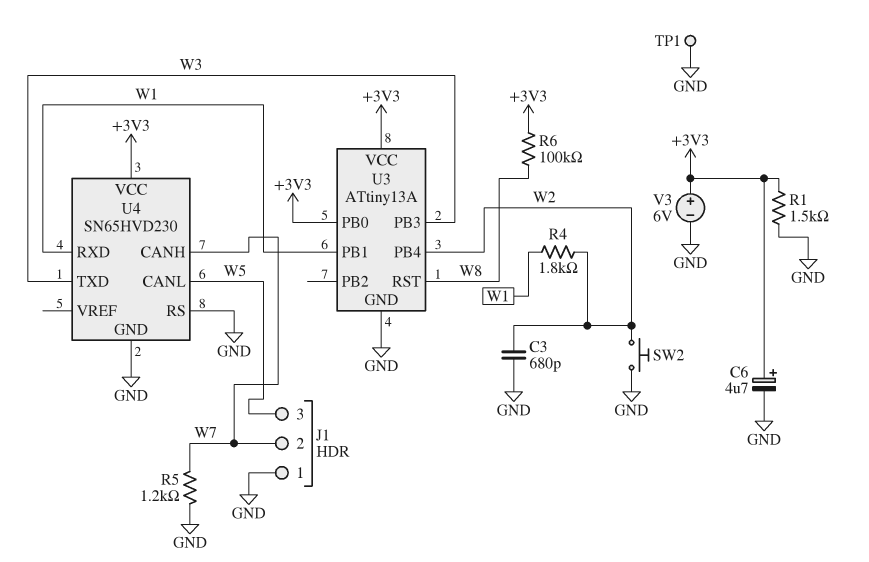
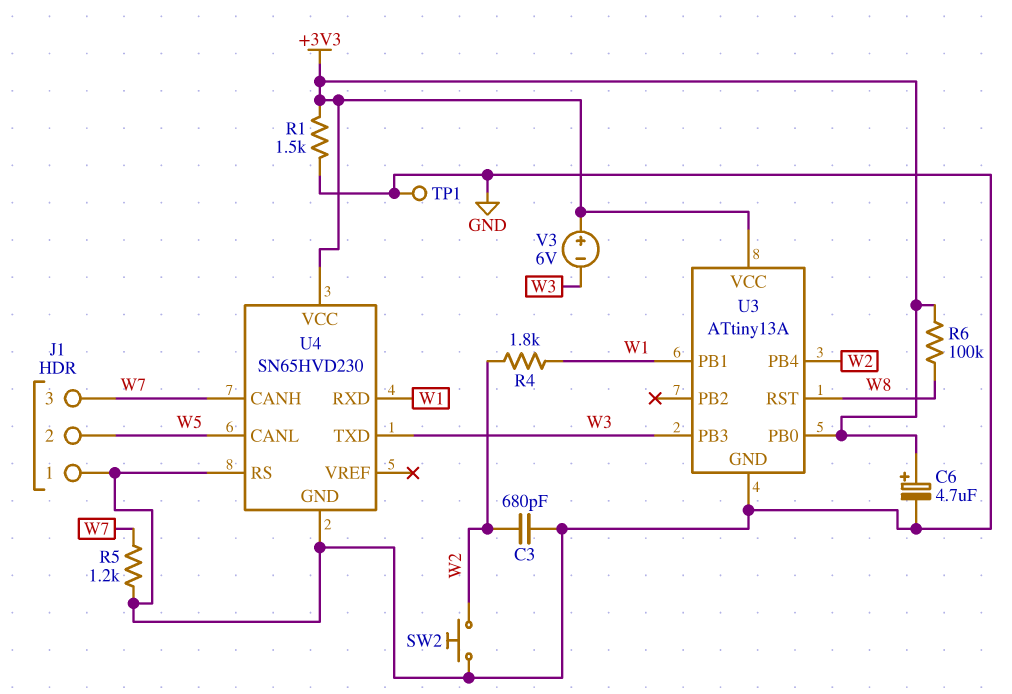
J1 pin 2: W7 -> W5
J1 pin 3: W5 -> W7
V3: 6V (plus +3V3, minus GND) -> 6V (plus +3V3, minus W3)

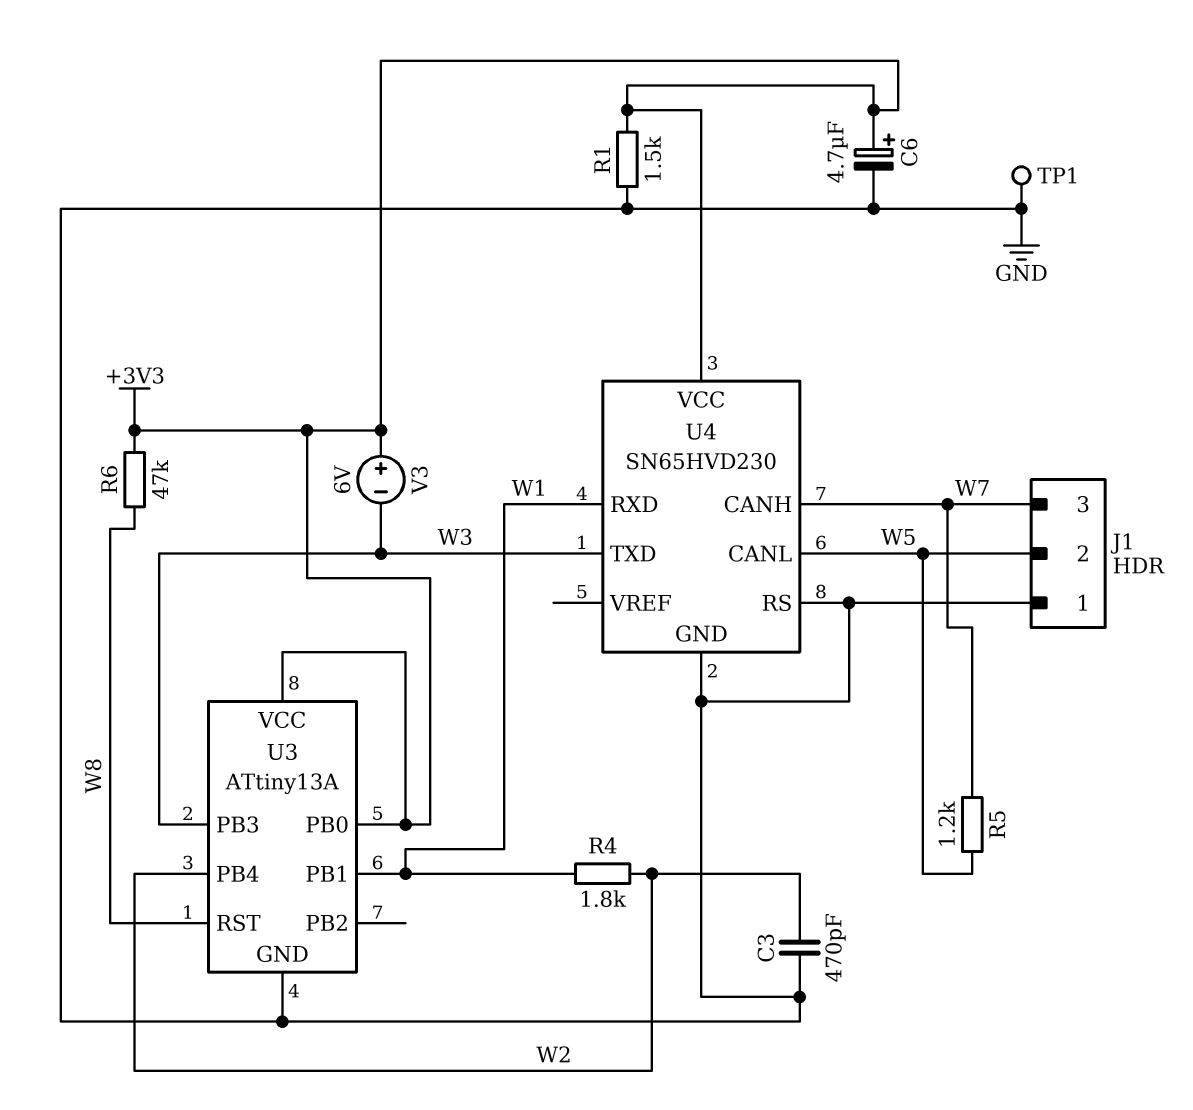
C3: 680pF (GND, W2) -> 470pF (GND, W2)
R5: 1.2k (GND, W7) -> 1.2k (W5, W7)
R6: 100k (+3V3, W8) -> 47k (+3V3, W8)
SW2: button (GND, W2) -> none

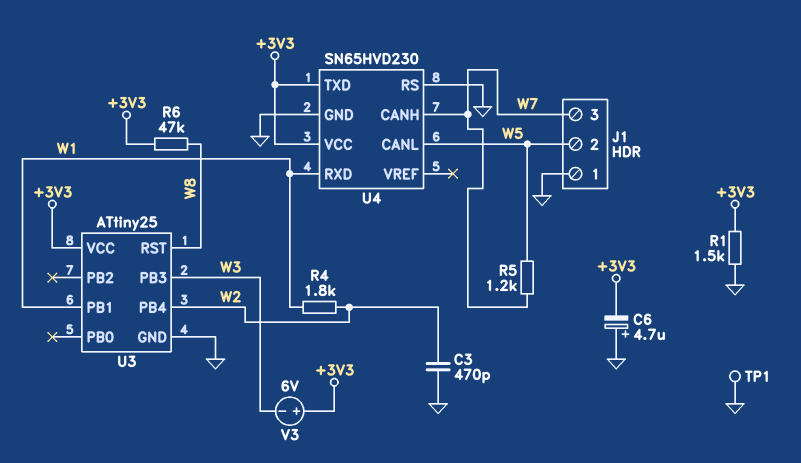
C6: 4.7uF (plus +3V3, minus GND) -> 4.7uF (plus GND, minus +3V3)
U3: ATtiny13A -> ATtiny25
U3 pin PB0: +3V3 -> none
U4 pin TXD: W3 -> +3V3

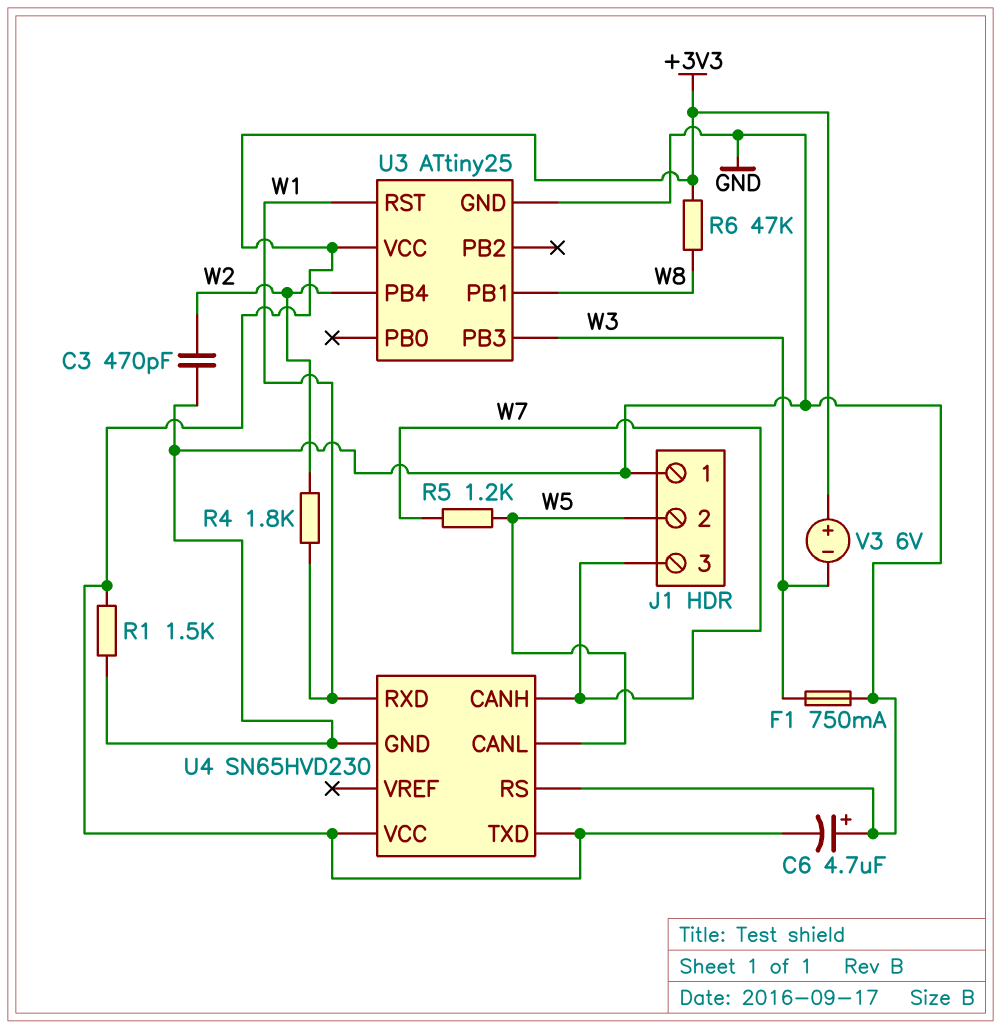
F1: none -> 750mA (GND, W3)
TP1: test point (GND) -> none
U3 pin PB1: W1 -> W8
U3 pin RST: W8 -> W1

